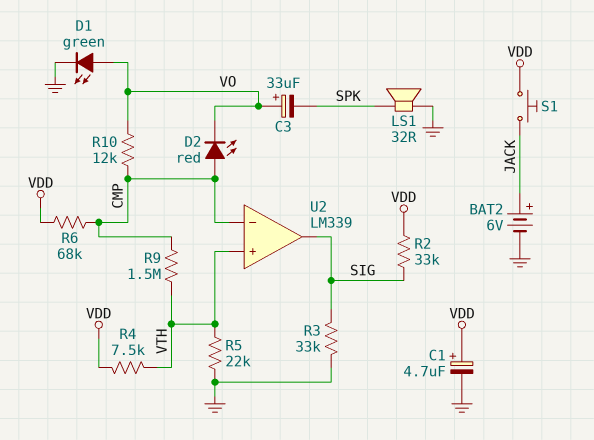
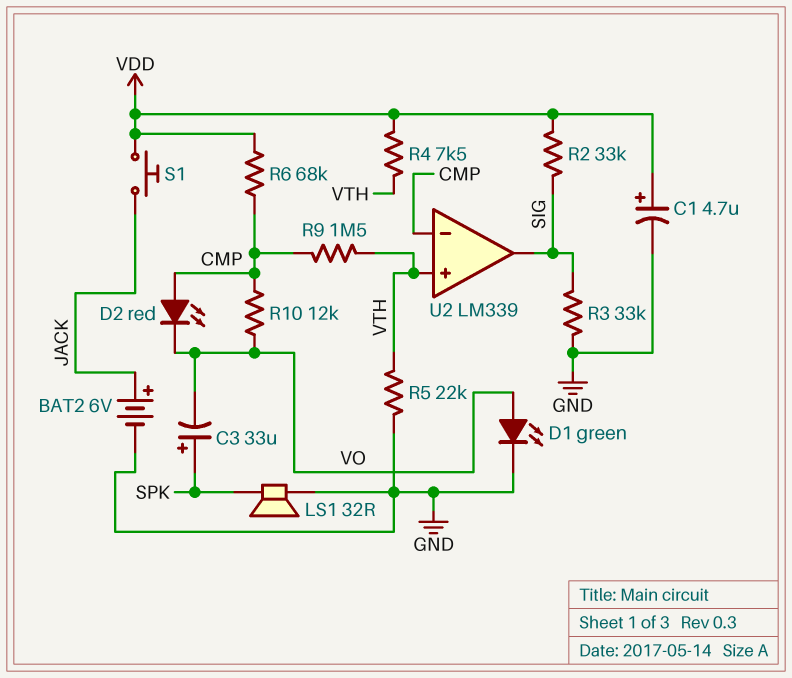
C3: 33uF (plus VO, minus SPK) -> 33uF (plus SPK, minus VO)

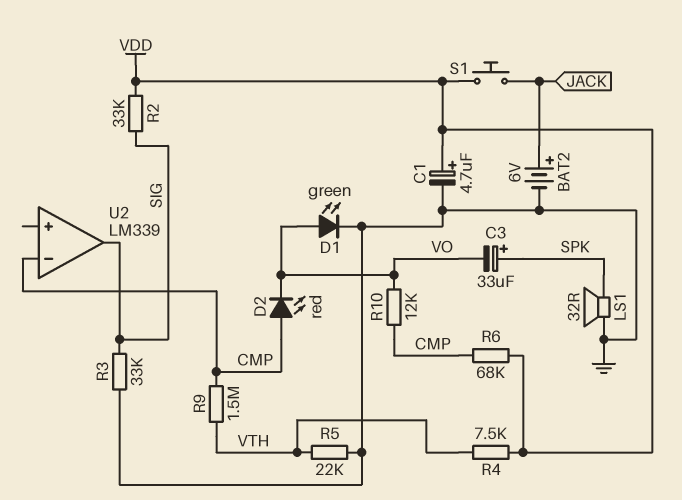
U2 pin in+: VTH -> none

